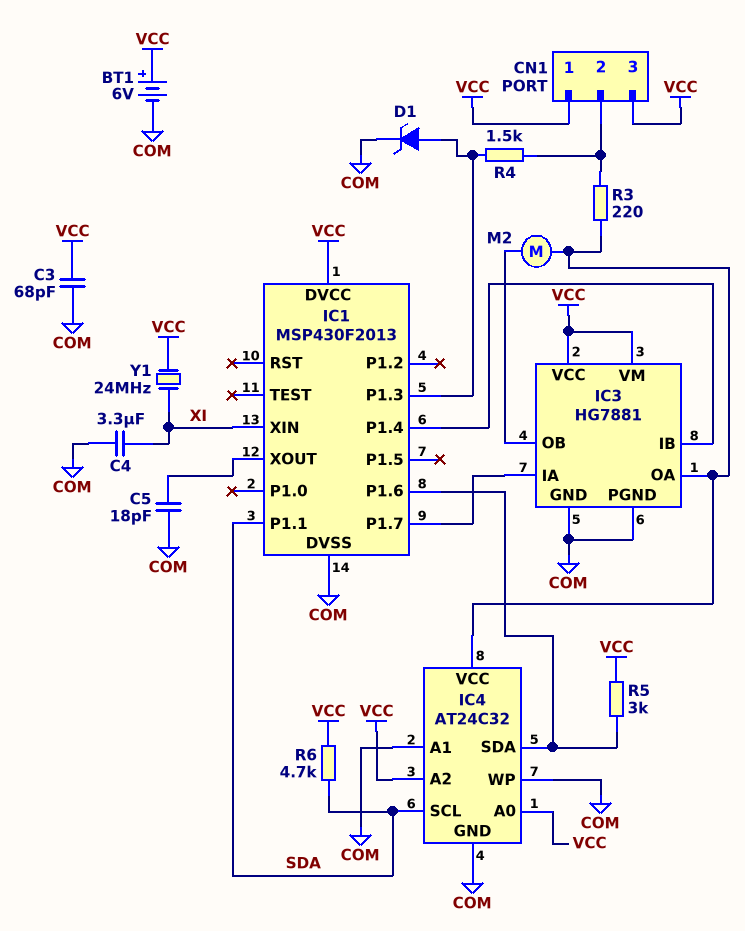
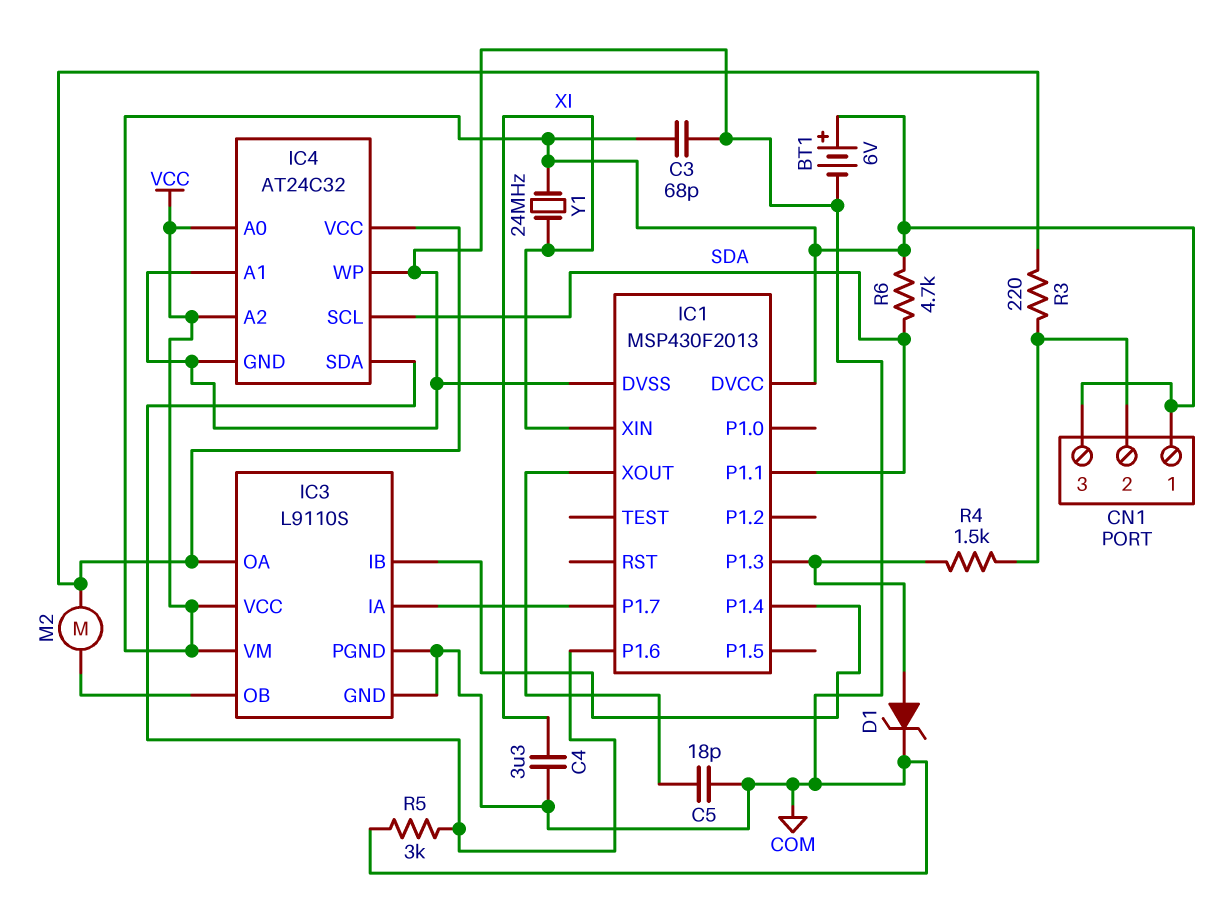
IC3: HG7881 -> L9110S
R5: 3k (IC1/P1.6, VCC) -> 3k (COM, IC1/P1.6)

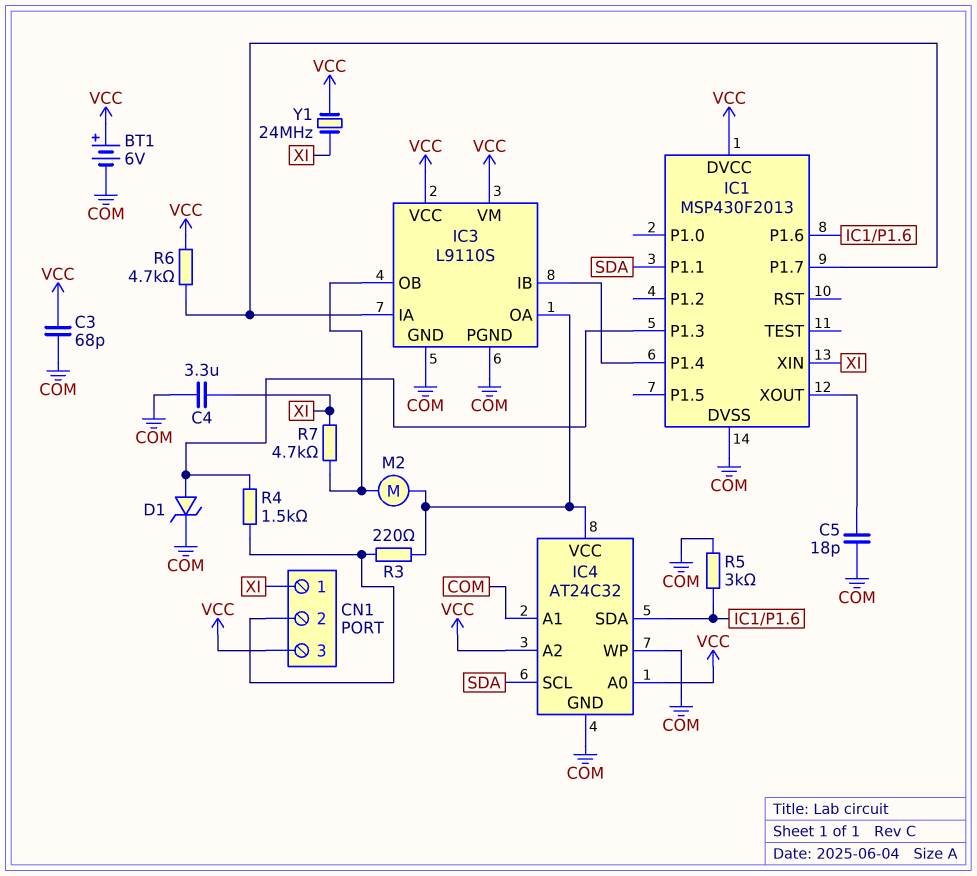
CN1 pin 1: VCC -> XI
R6: 4.7k (SDA, VCC) -> 4.7k (IC1/P1.7, VCC)
R7: none -> 4.7k (IC3/OB, XI)

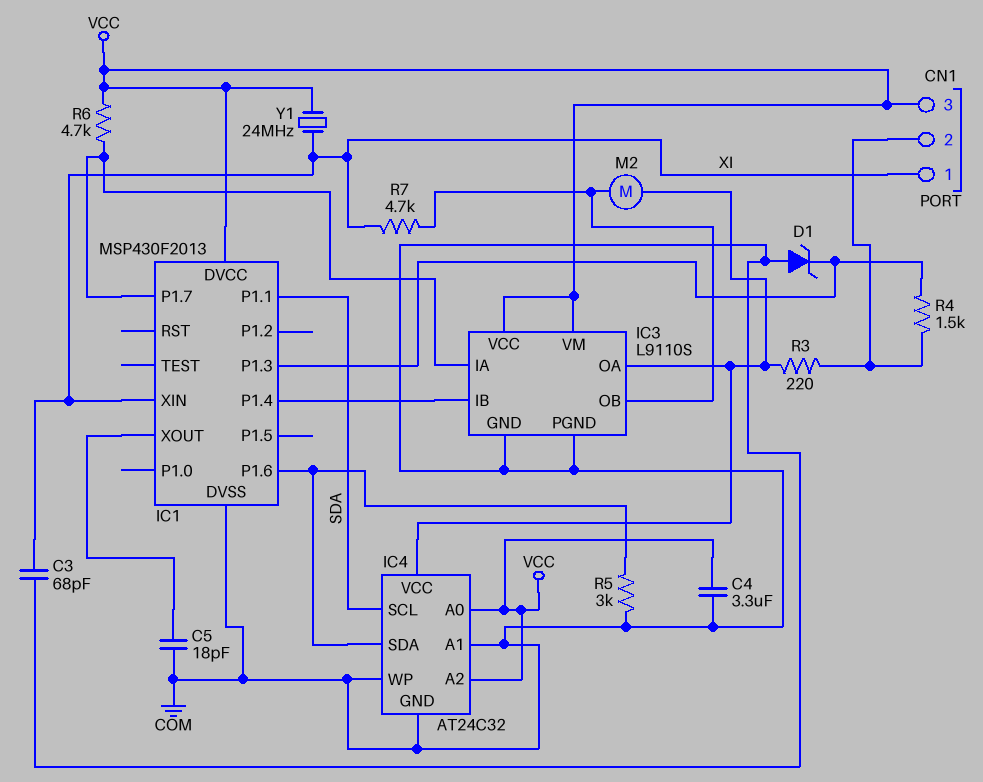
BT1: 6V (plus VCC, minus COM) -> none
C3: 68pF (COM, VCC) -> 68pF (COM, XI)
C4: 3.3uF (COM, XI) -> 3.3uF (COM, VCC)
D1: zener (A IC1/P1.3, K COM) -> zener (A COM, K IC1/P1.3)

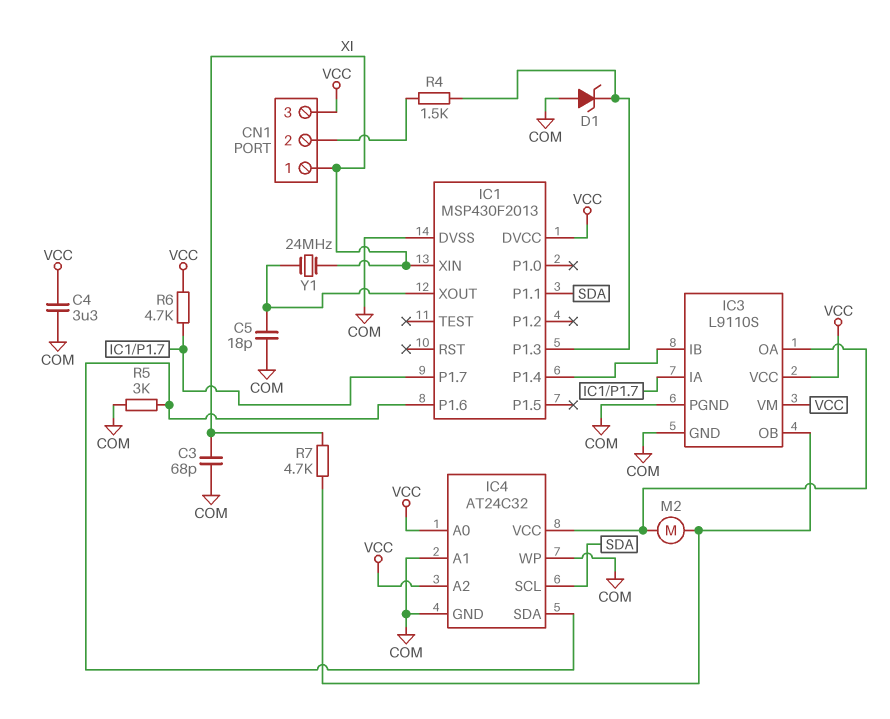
R3: 220 (CN1/2, IC3/OA) -> none
Y1: 24MHz (VCC, XI) -> 24MHz (IC1/XOUT, XI)

